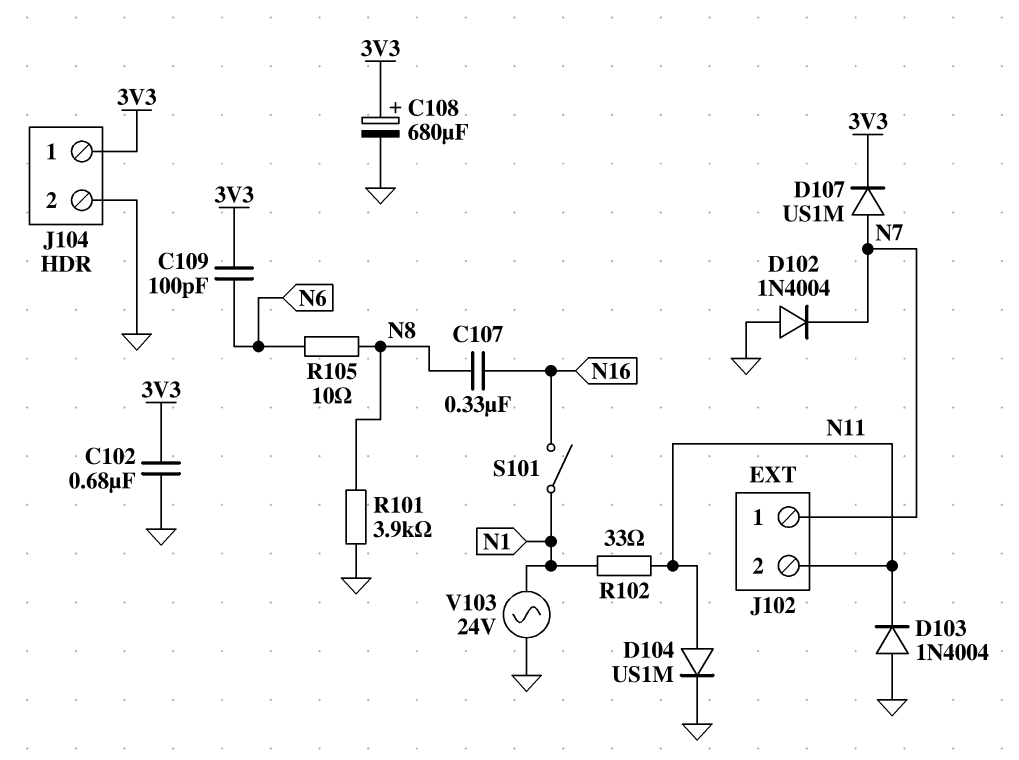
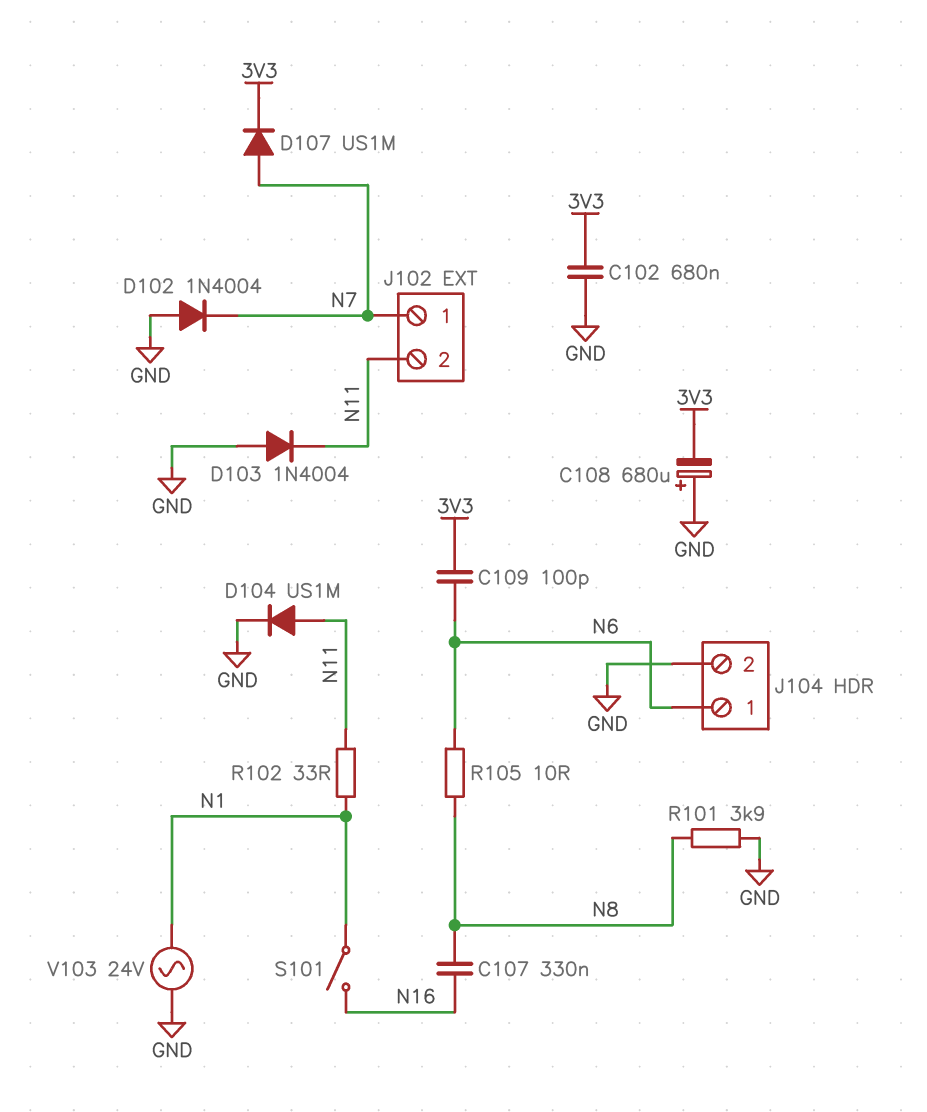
C108: 680uF (plus 3V3, minus GND) -> 680uF (plus GND, minus 3V3)
J104 pin 1: 3V3 -> N6

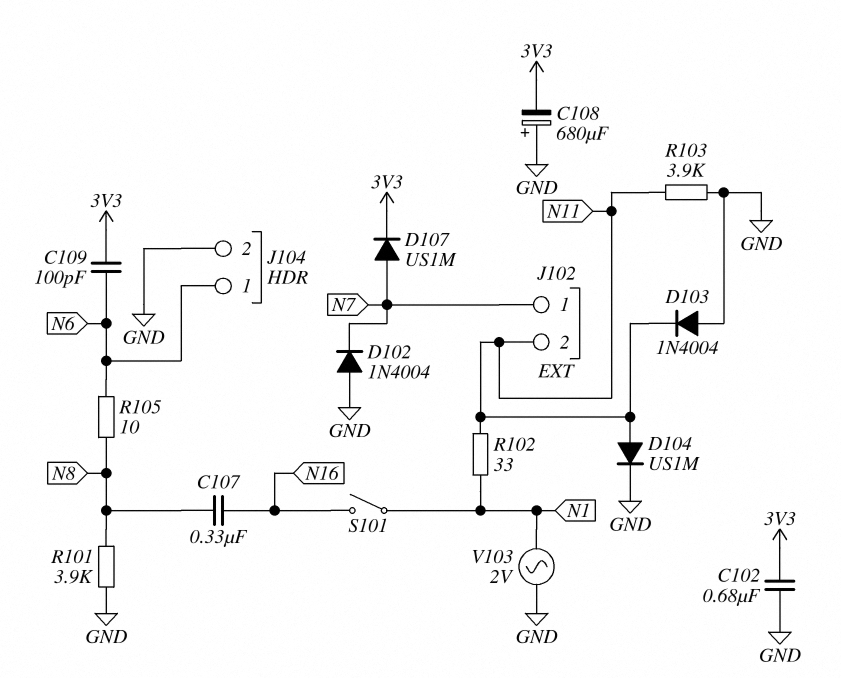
R103: none -> 3.9k (GND, N11)
V103: AC 24V (GND, N1) -> AC 2V (GND, N1)

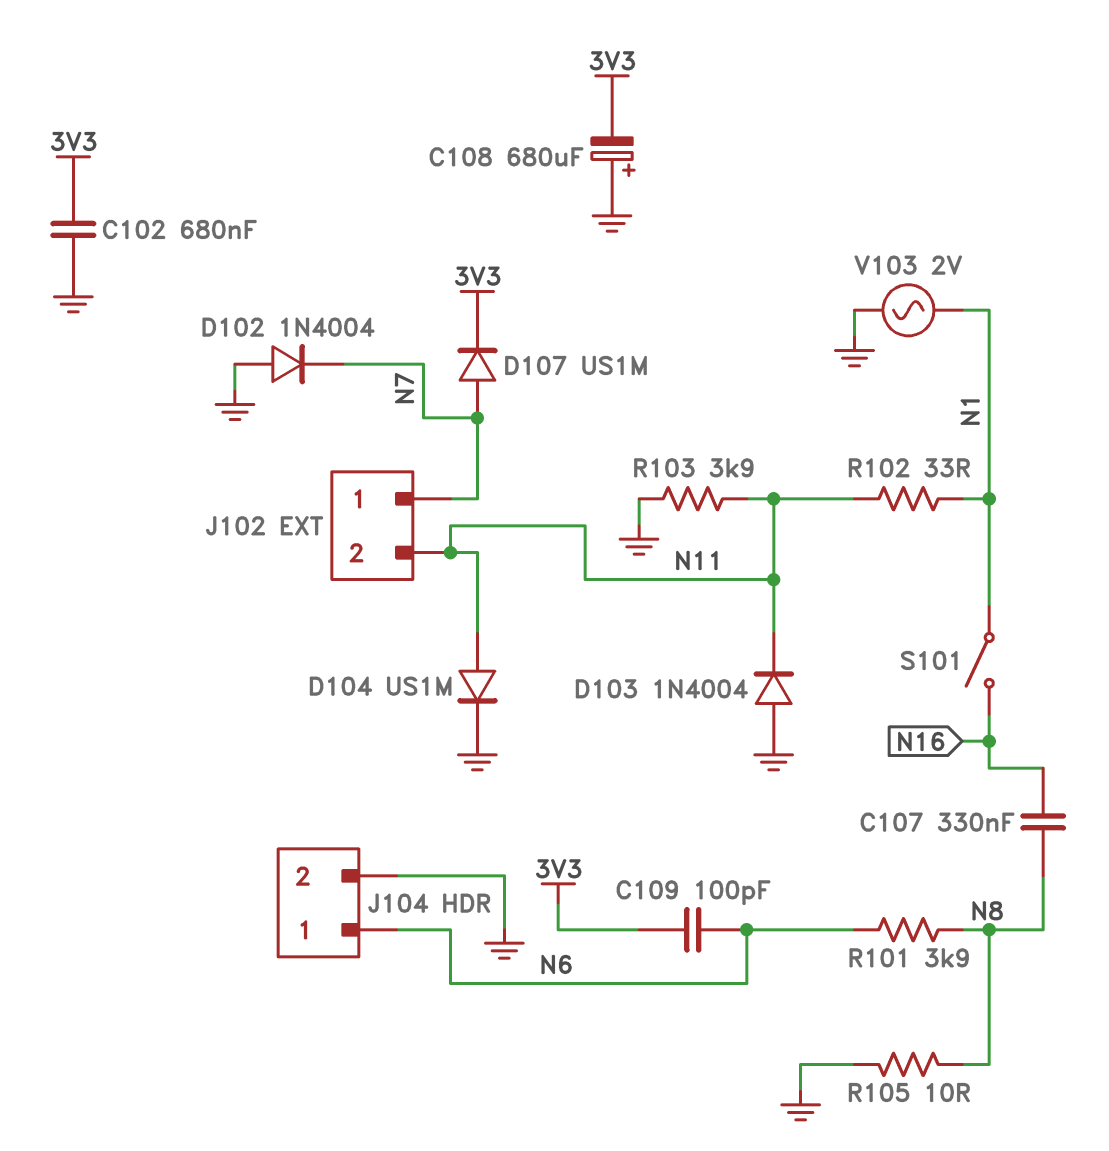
R101: 3.9k (GND, N8) -> 3.9k (N6, N8)
R105: 10 (N6, N8) -> 10 (GND, N8)

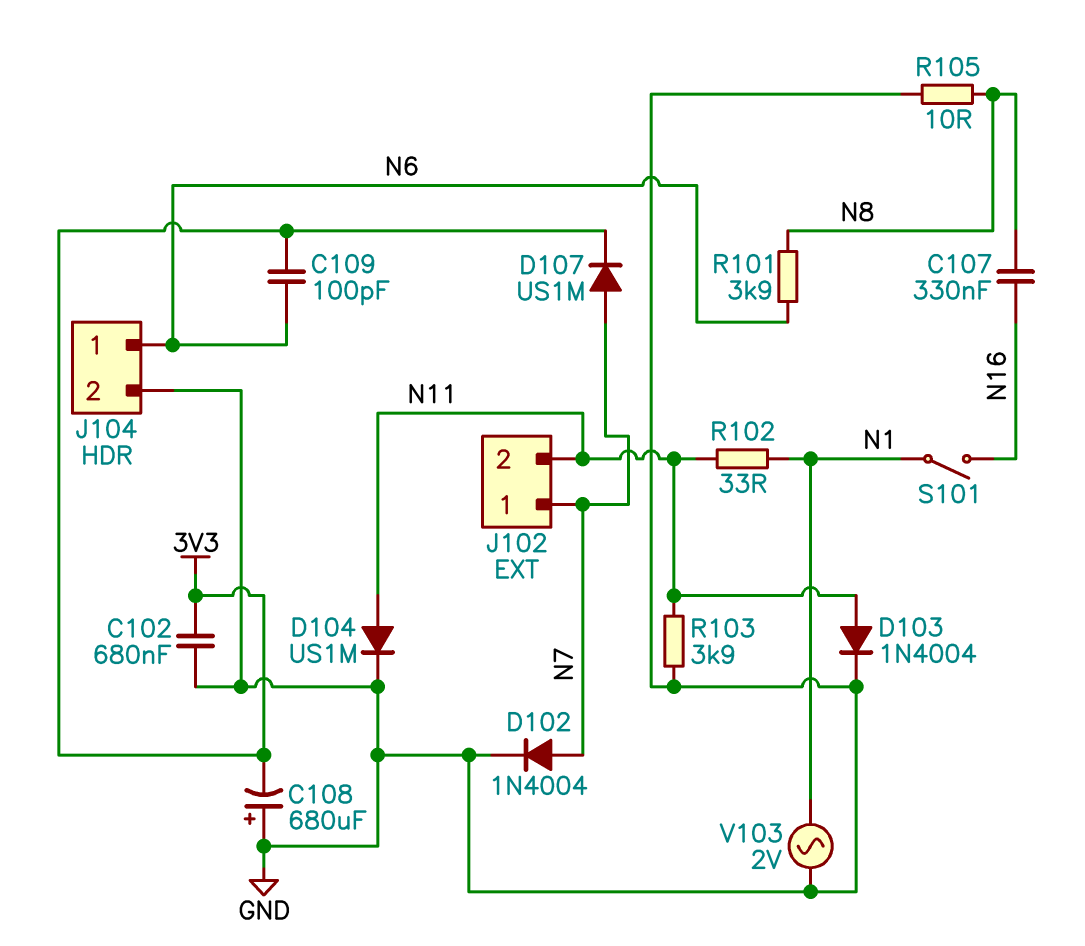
D102: diode 1N4004 (A GND, K N7) -> diode 1N4004 (A N7, K GND)
D103: diode 1N4004 (A GND, K N11) -> diode 1N4004 (A N11, K GND)

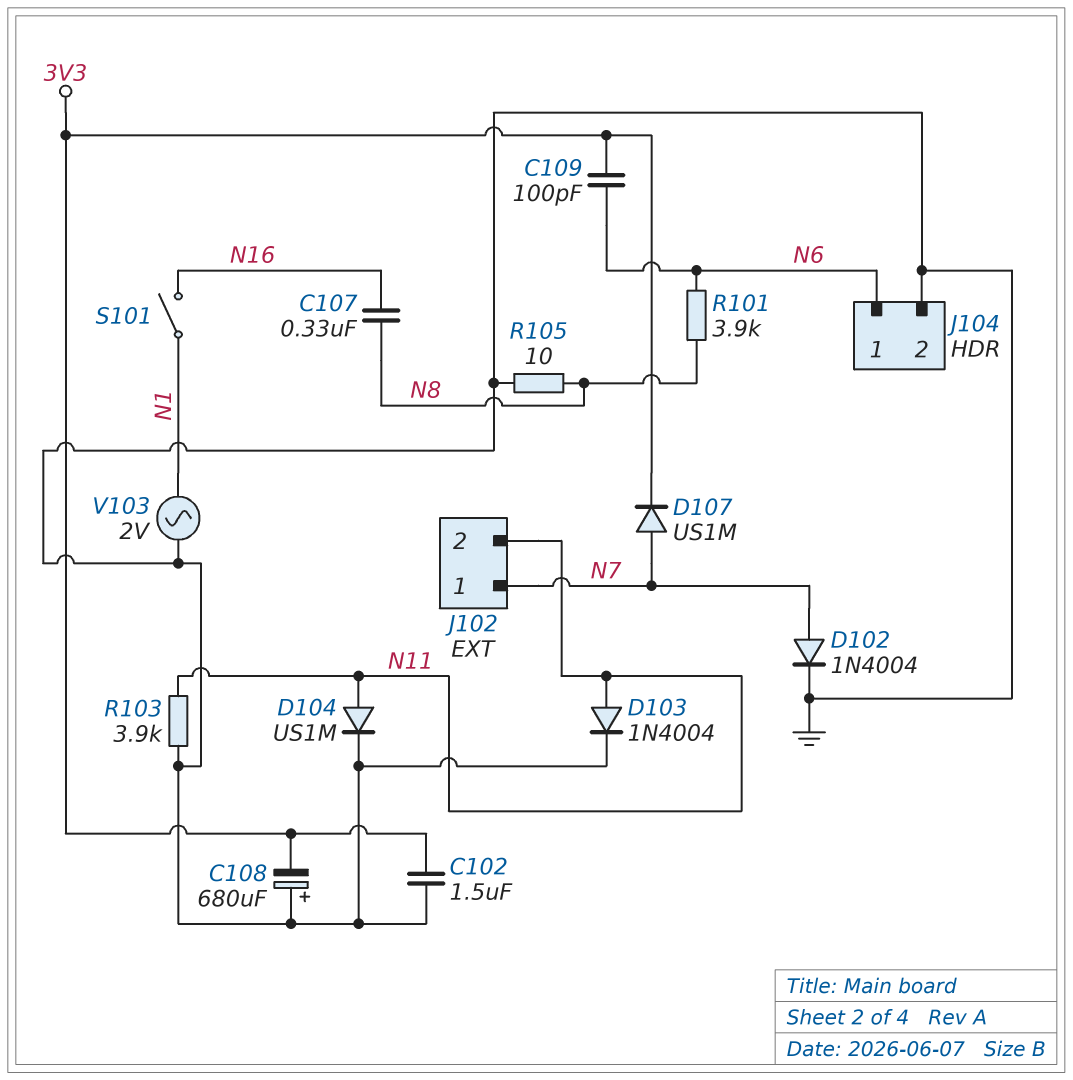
C102: 680nF (3V3, GND) -> 1.5uF (3V3, GND)
R102: 33 (N1, N11) -> none

